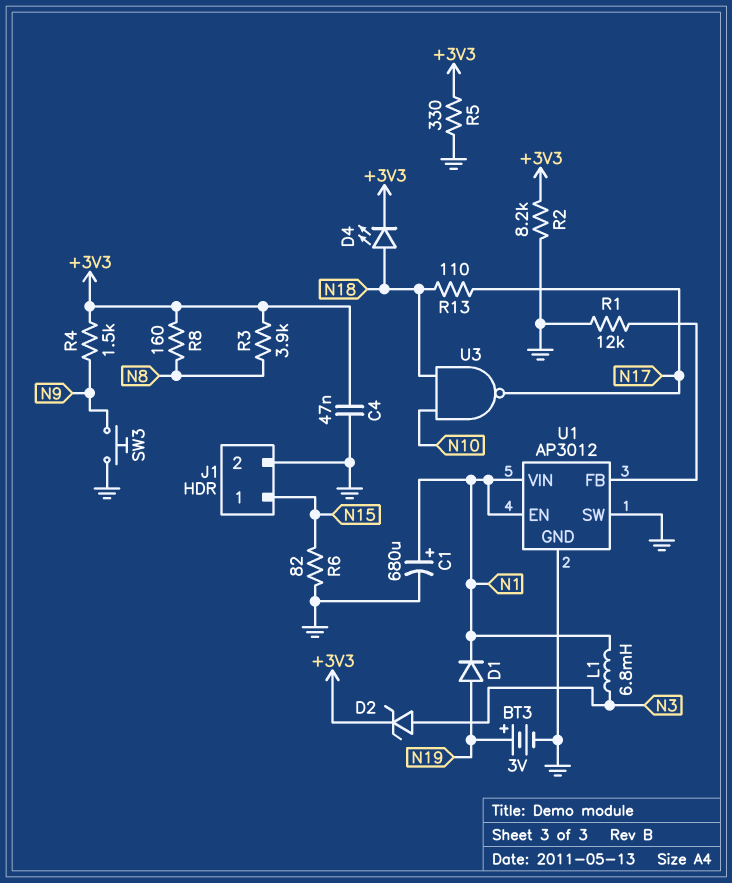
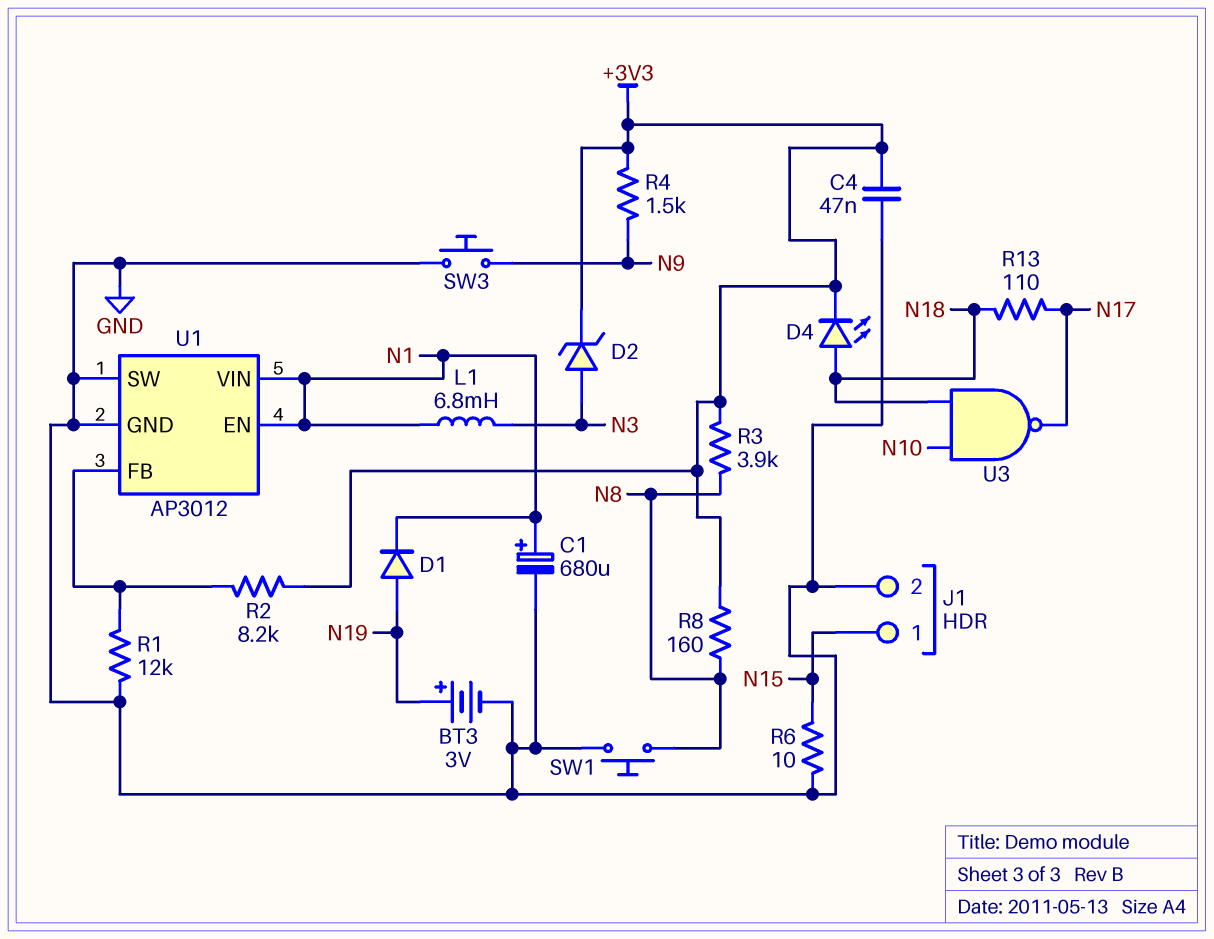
R2: 8.2k (+3V3, GND) -> 8.2k (+3V3, U1/FB)
R5: 330 (+3V3, GND) -> none
R6: 82 (GND, N15) -> 10 (GND, N15)
SW1: none -> button (GND, N8)

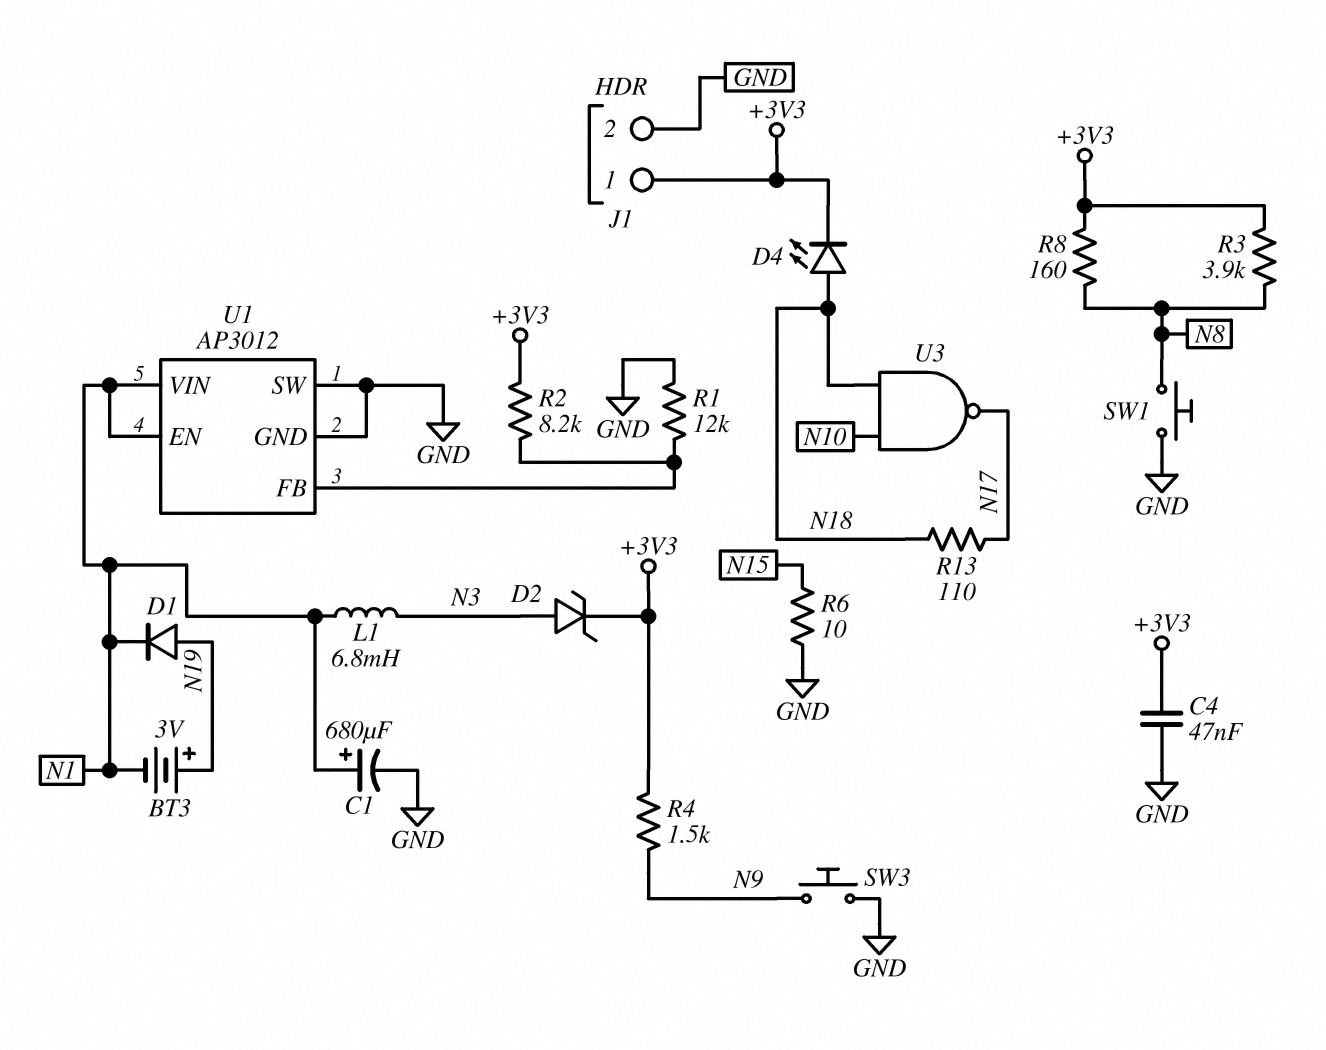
BT3: 3V (plus N19, minus GND) -> 3V (plus N19, minus N1)
J1 pin 1: N15 -> +3V3

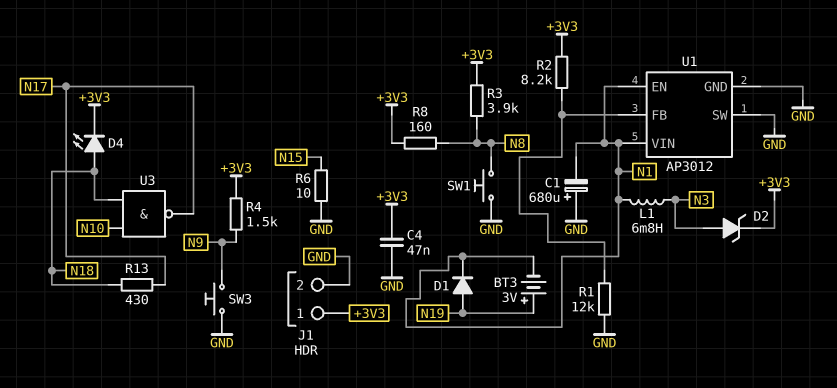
C1: 680uF (plus N1, minus GND) -> 680uF (plus GND, minus N1)
R13: 110 (N17, N18) -> 430 (N17, N18)

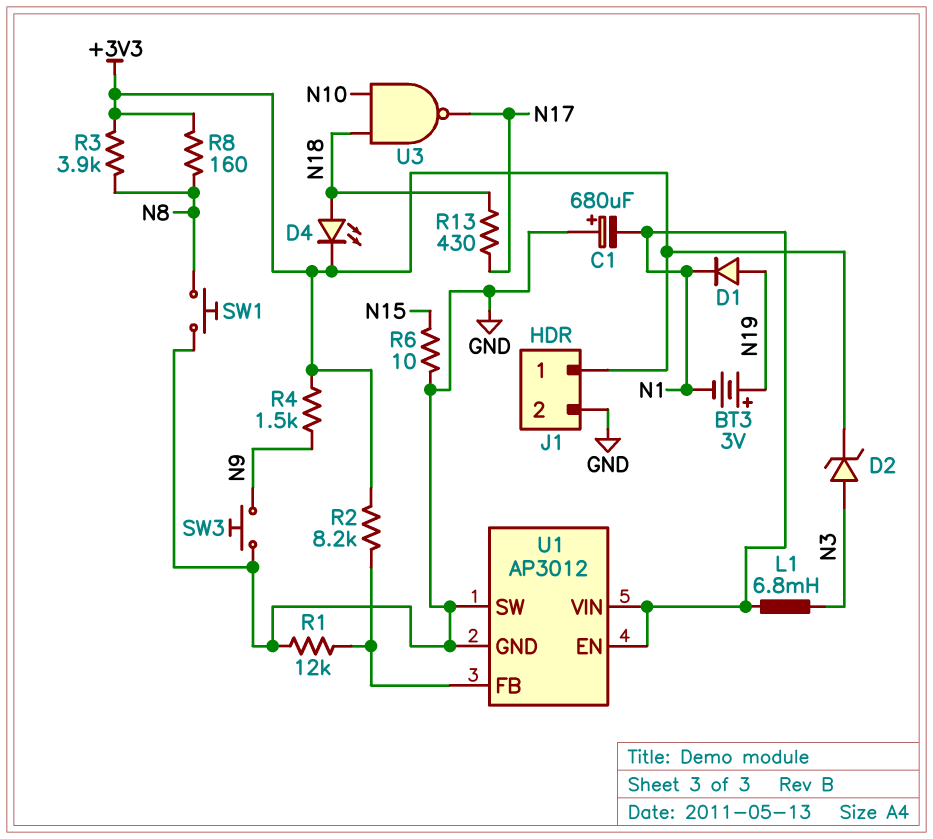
C4: 47nF (+3V3, GND) -> none

